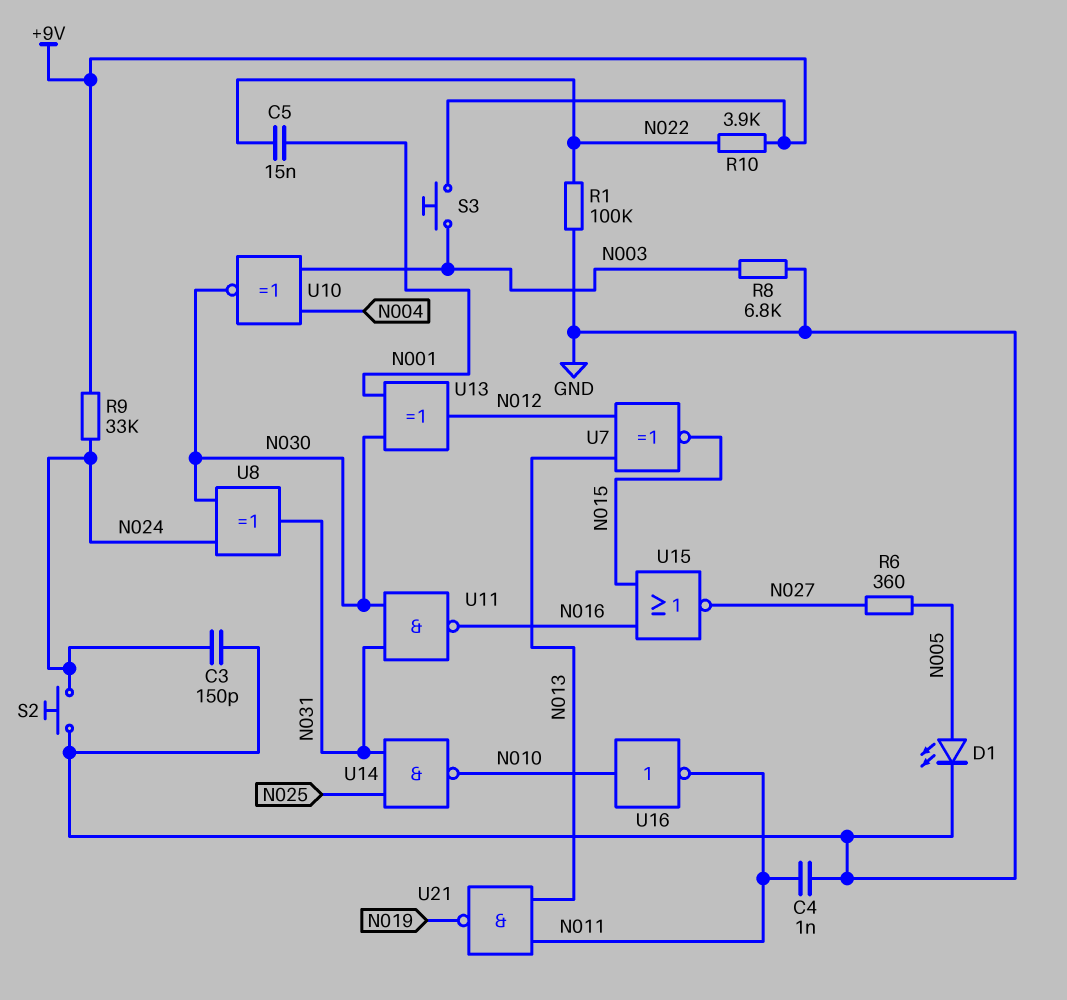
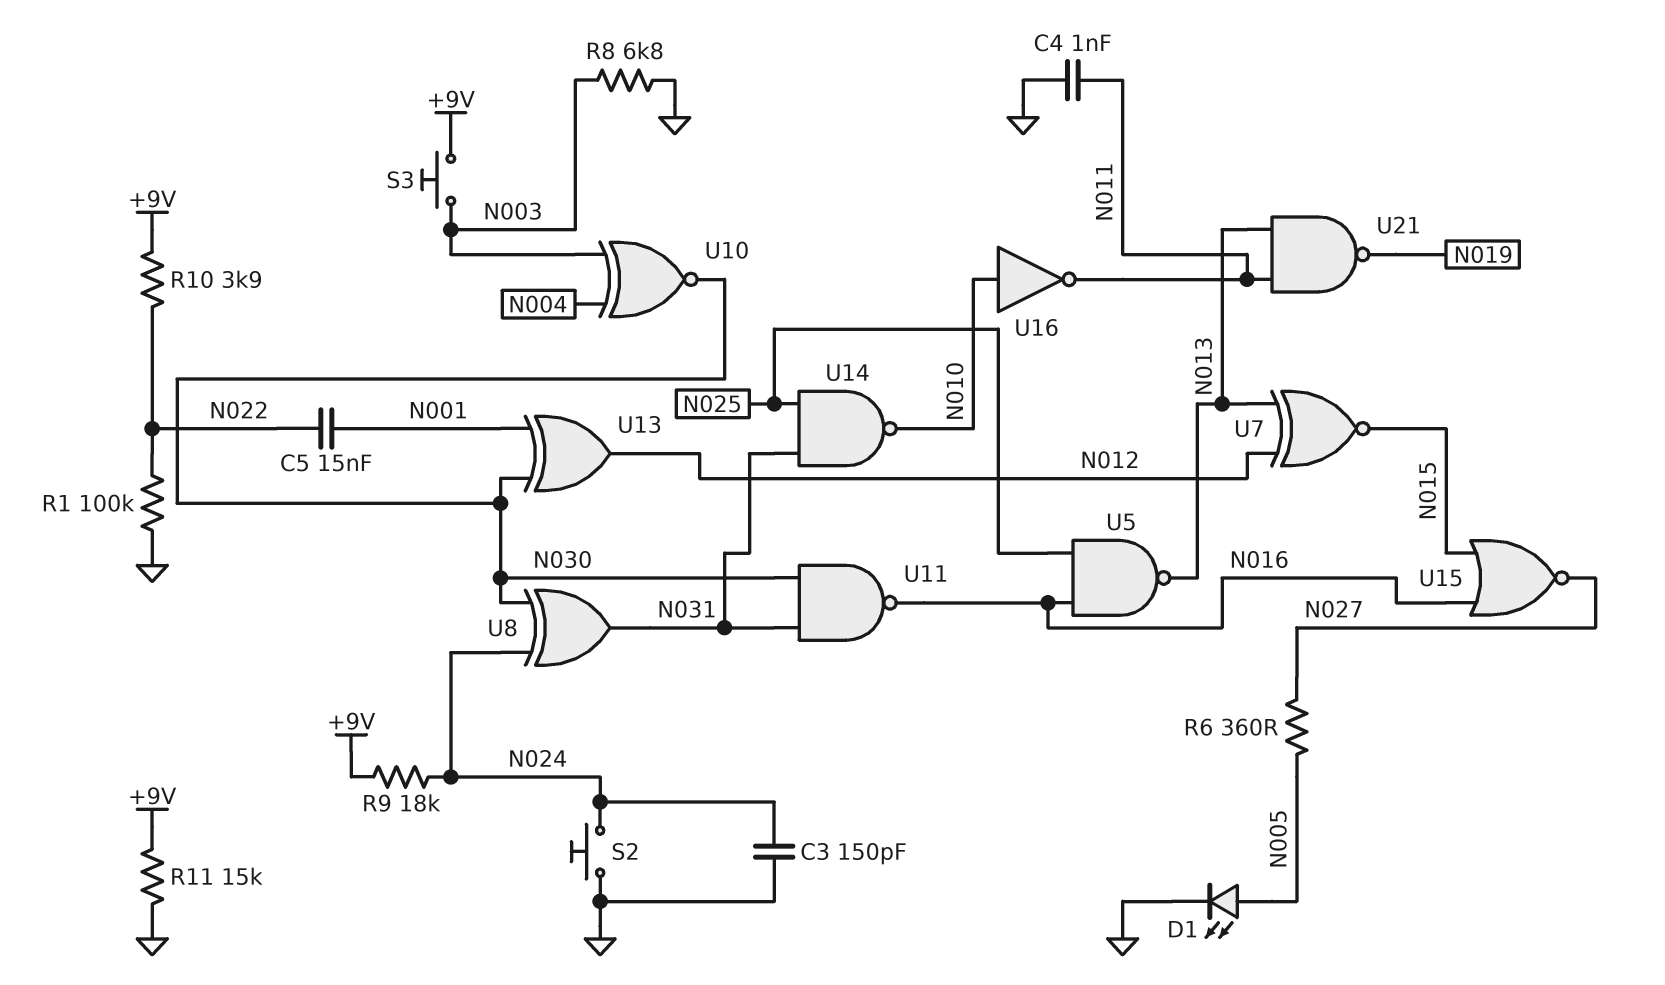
R9: 33k (+9V, N024) -> 18k (+9V, N024)
R11: none -> 15k (+9V, GND)
U5: none -> NAND (in N016, in N025, out N013)

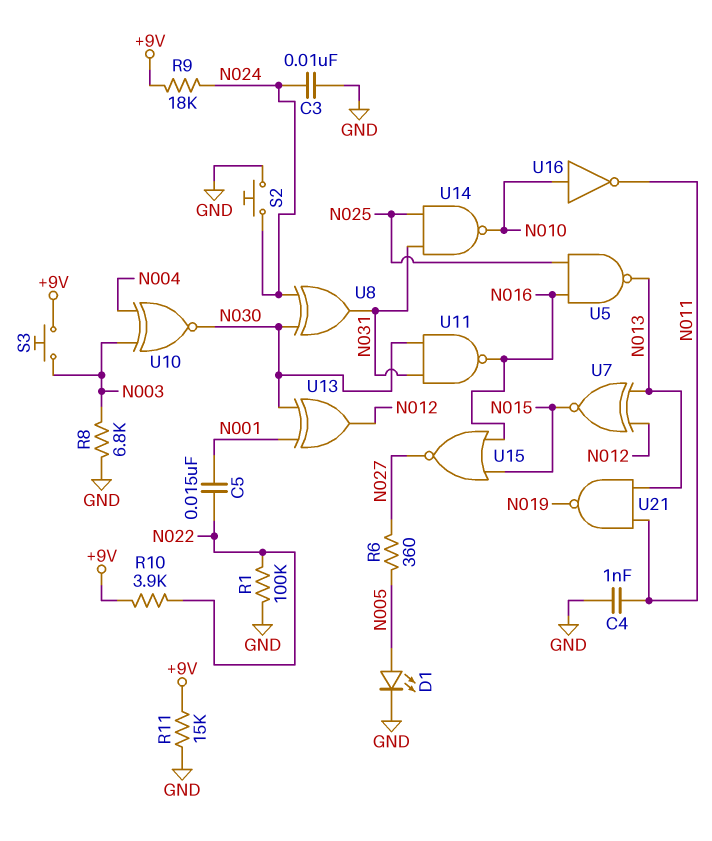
C3: 150pF (GND, N024) -> 10nF (GND, N024)

